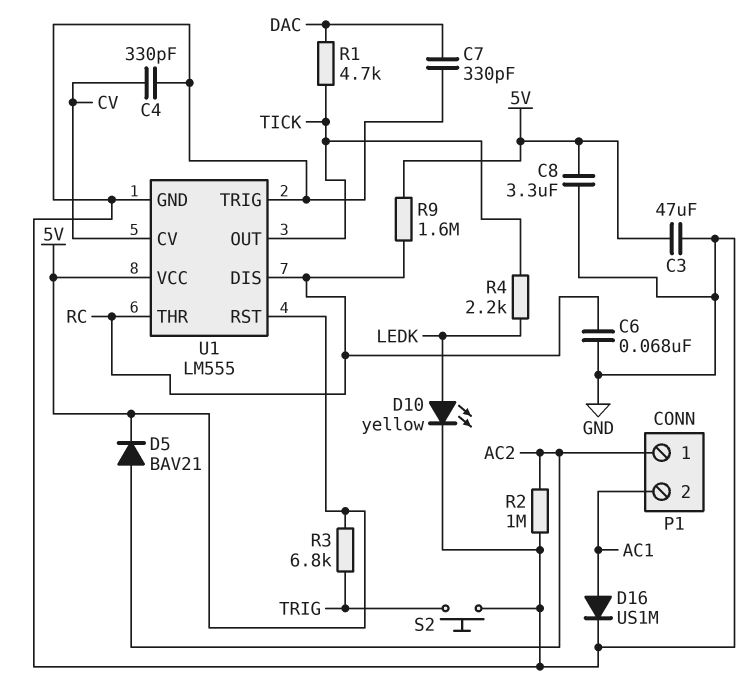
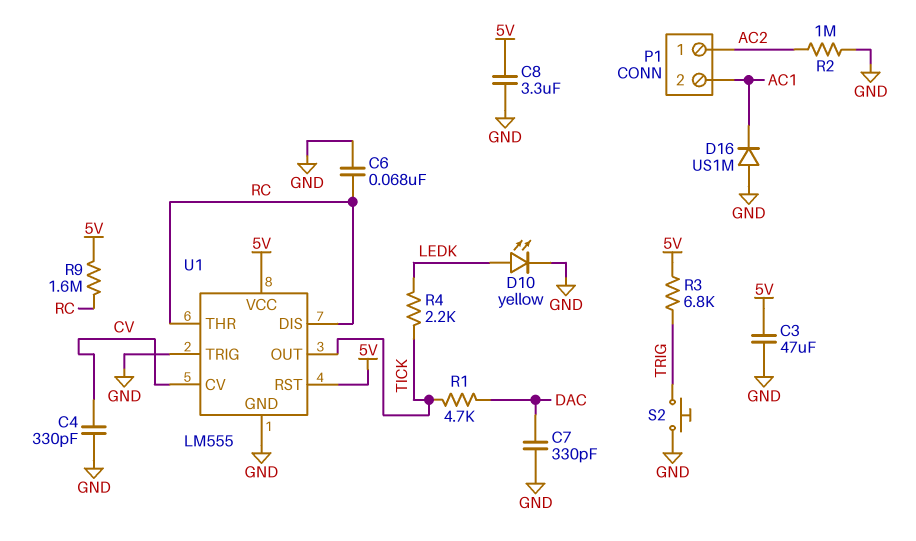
D5: diode BAV21 (A AC2, K 5V) -> none
D16: diode US1M (A AC1, K GND) -> diode US1M (A GND, K AC1)

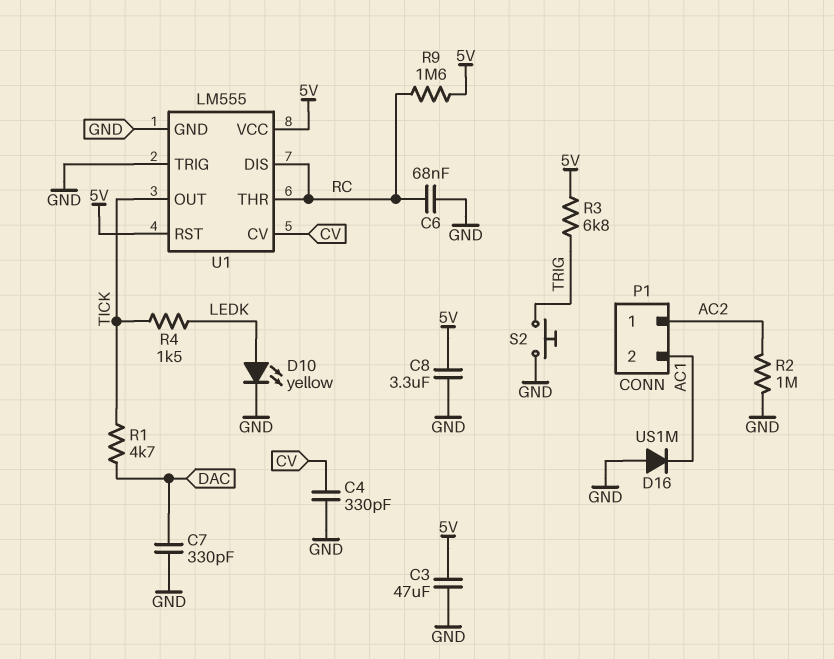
R4: 2.2k (LEDK, TICK) -> 1.5k (LEDK, TICK)

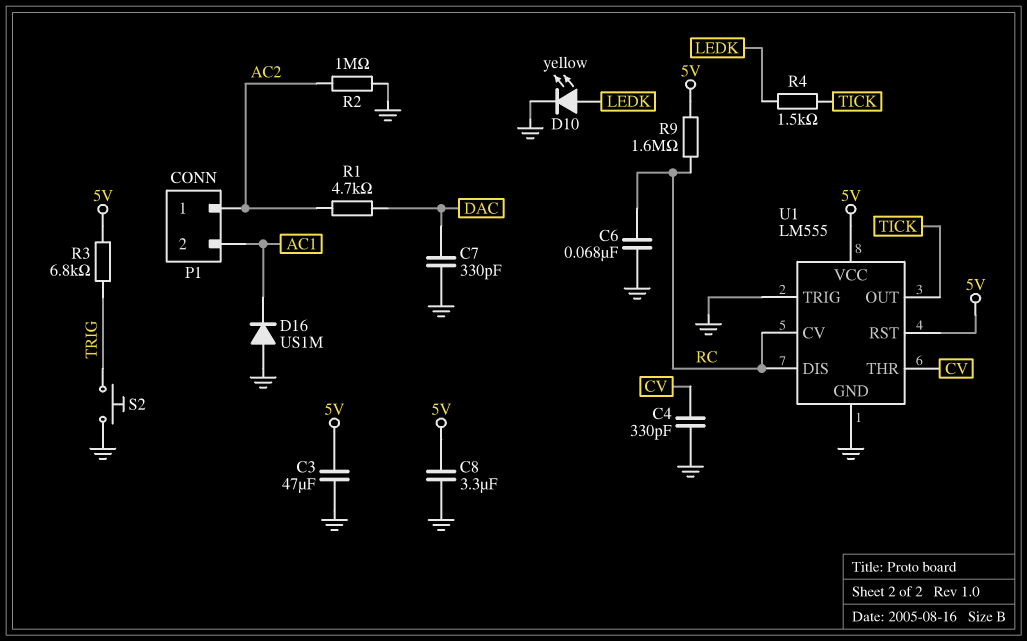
R1: 4.7k (DAC, TICK) -> 4.7k (AC2, DAC)
U1 pin CV: CV -> RC
U1 pin THR: RC -> CV

